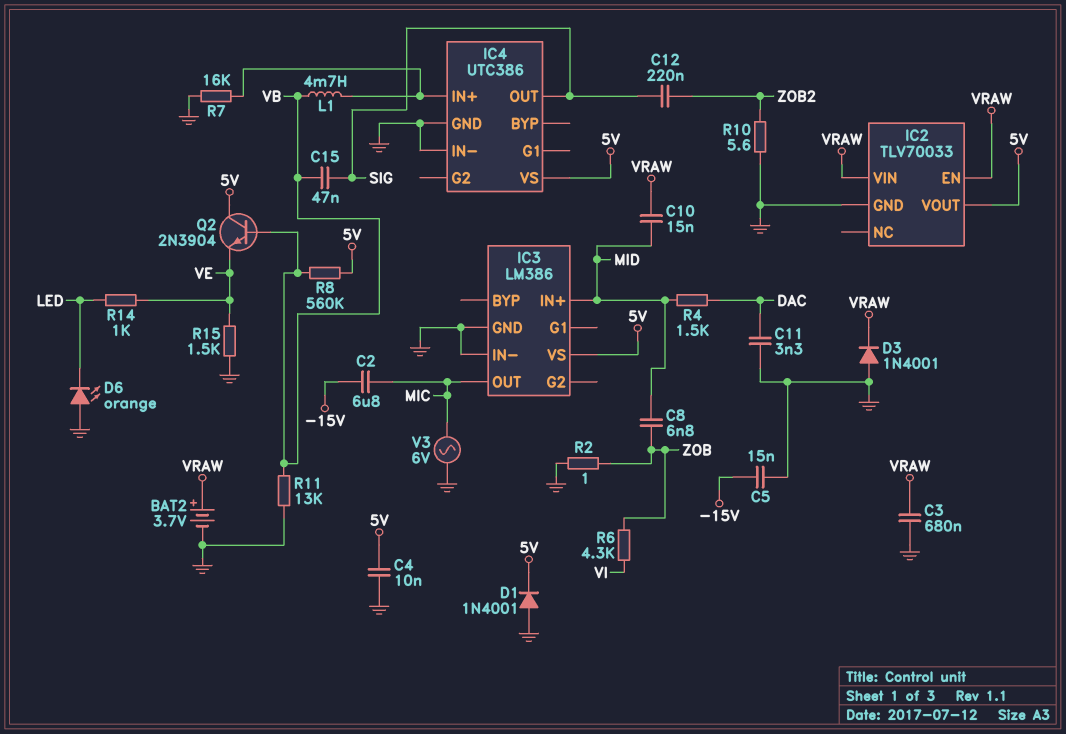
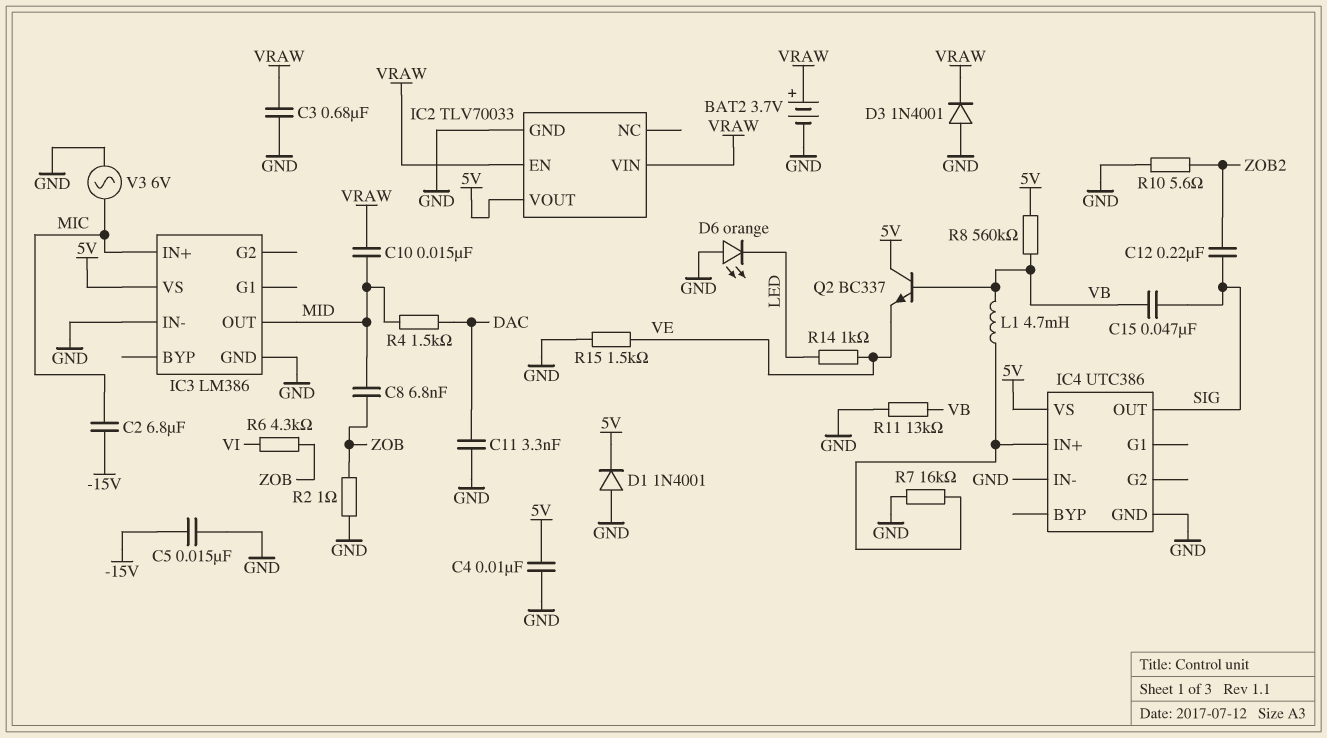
IC3 pin IN+: MID -> MIC
IC3 pin OUT: MIC -> MID
Q2: NPN 2N3904 (B VB, C 5V, E VE) -> NPN BC337 (B VB, C 5V, E VE)

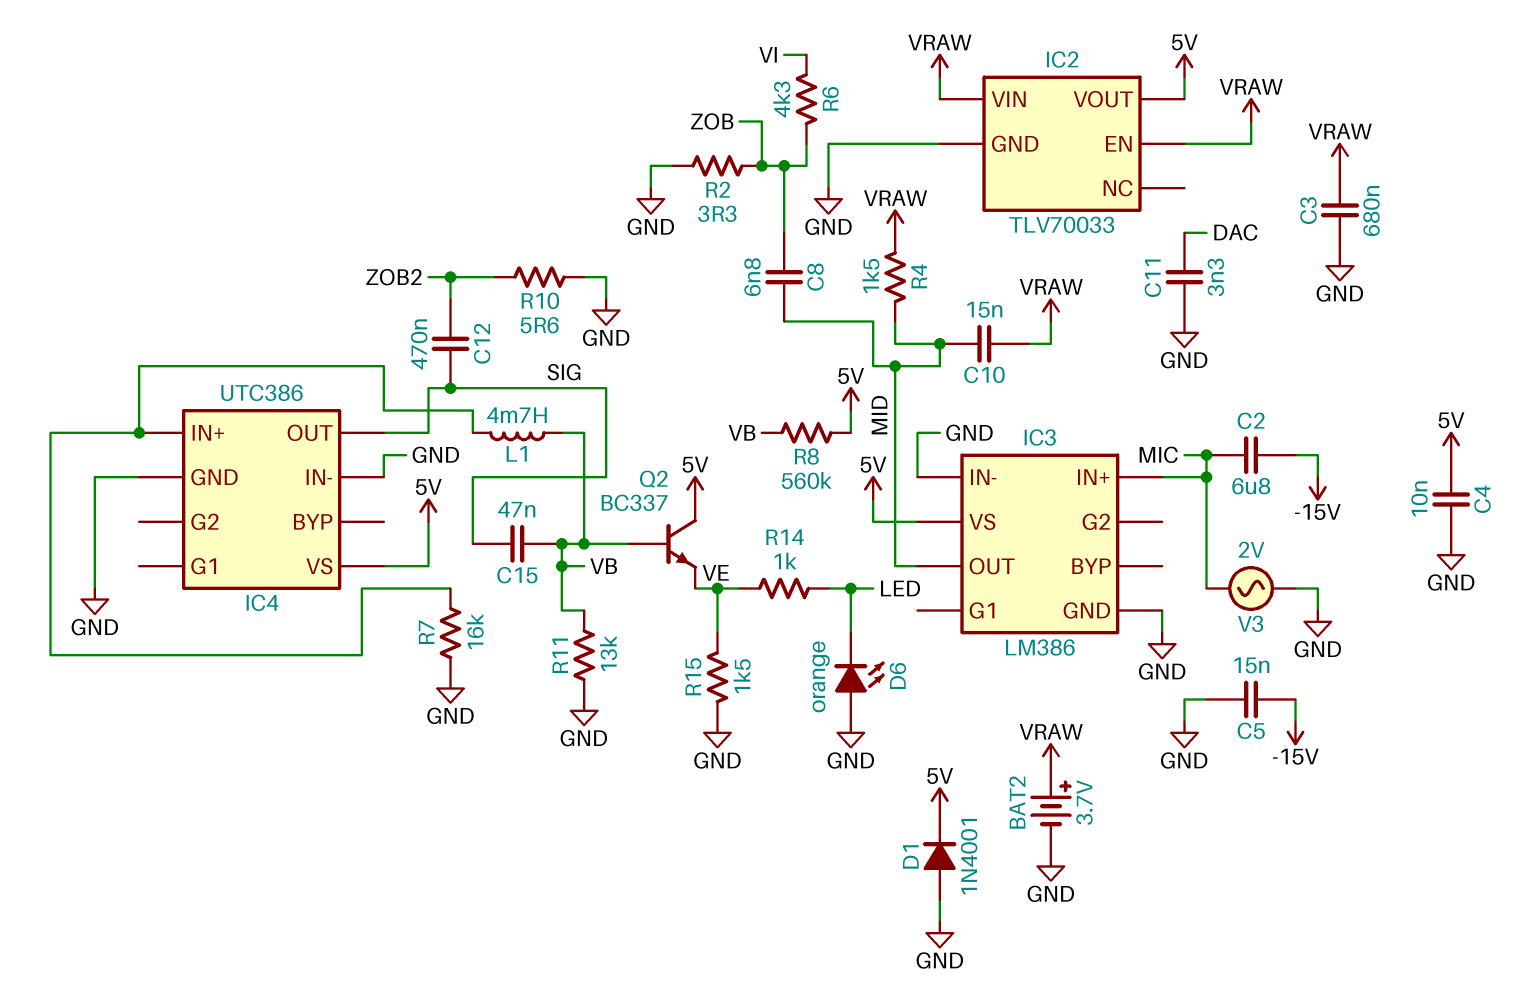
C12: 220nF (SIG, ZOB2) -> 470nF (SIG, ZOB2)
D3: diode 1N4001 (A GND, K VRAW) -> none
R2: 1 (GND, ZOB) -> 3.3 (GND, ZOB)
R4: 1.5k (DAC, MID) -> 1.5k (MID, VRAW)
V3: AC 6V (GND, MIC) -> AC 2V (GND, MIC)

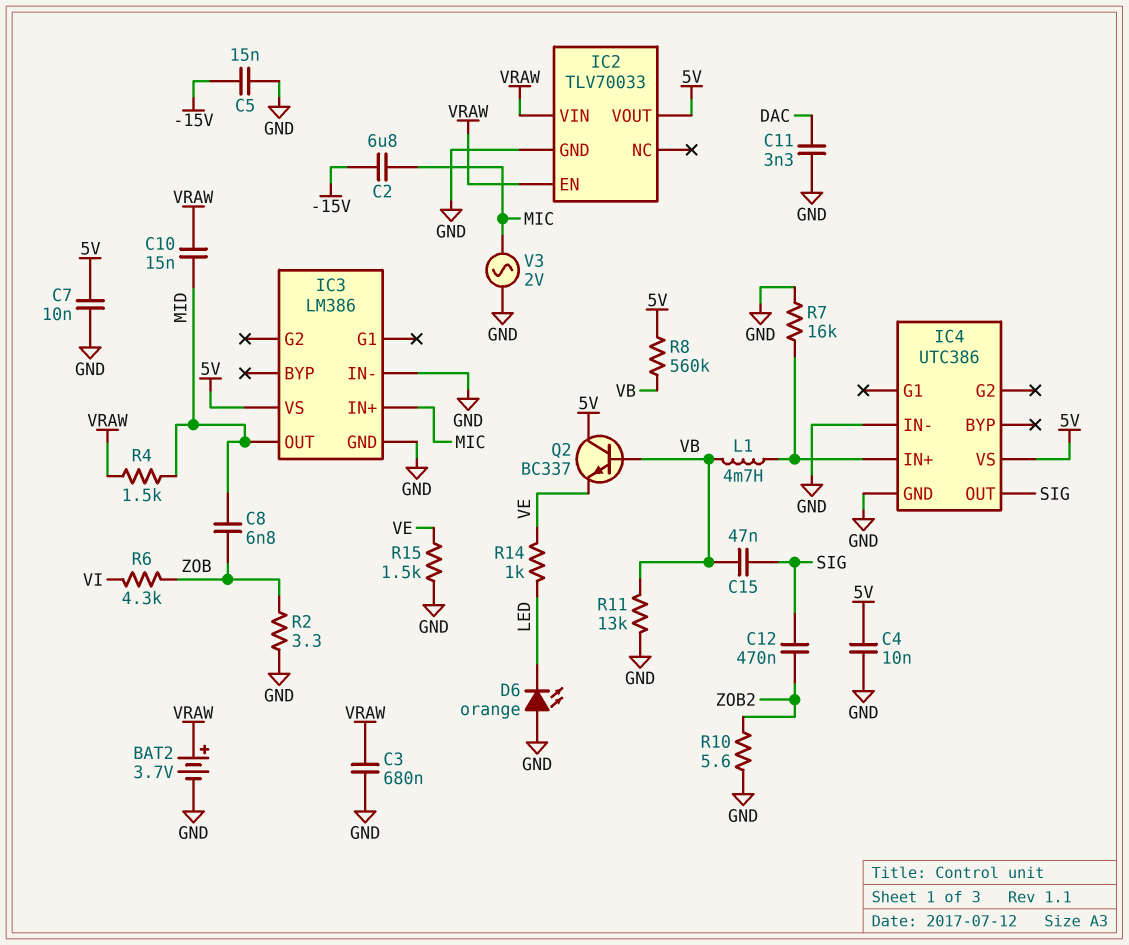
C7: none -> 10nF (5V, GND)
D1: diode 1N4001 (A GND, K 5V) -> none

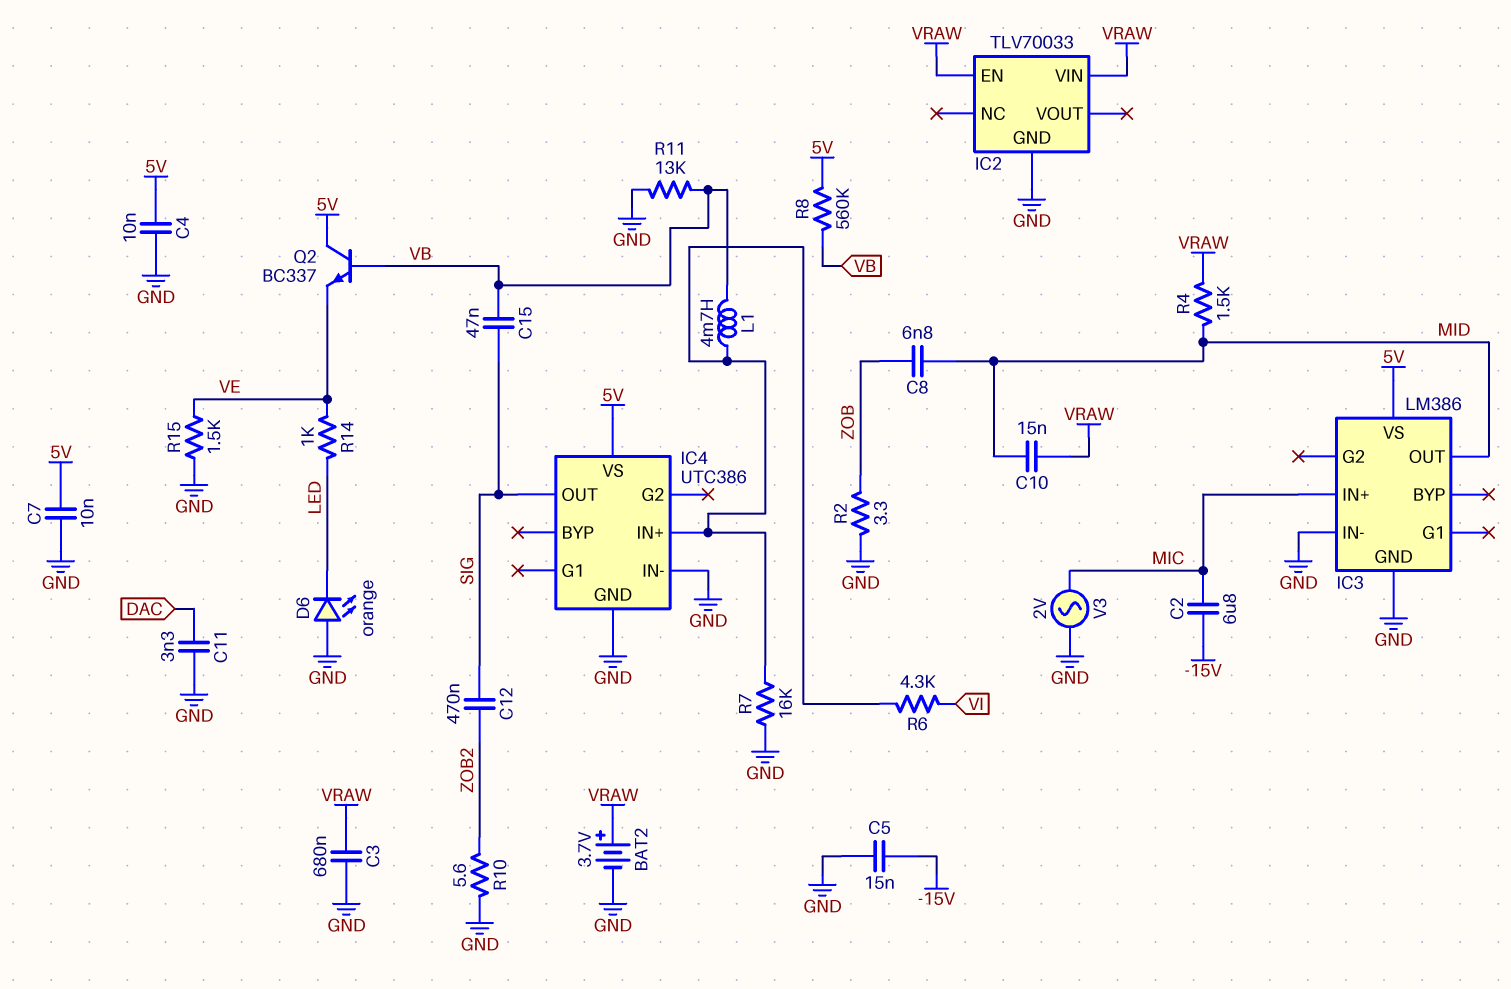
IC2 pin VOUT: 5V -> none
R6: 4.3k (VI, ZOB) -> 4.3k (IC4/IN+, VI)

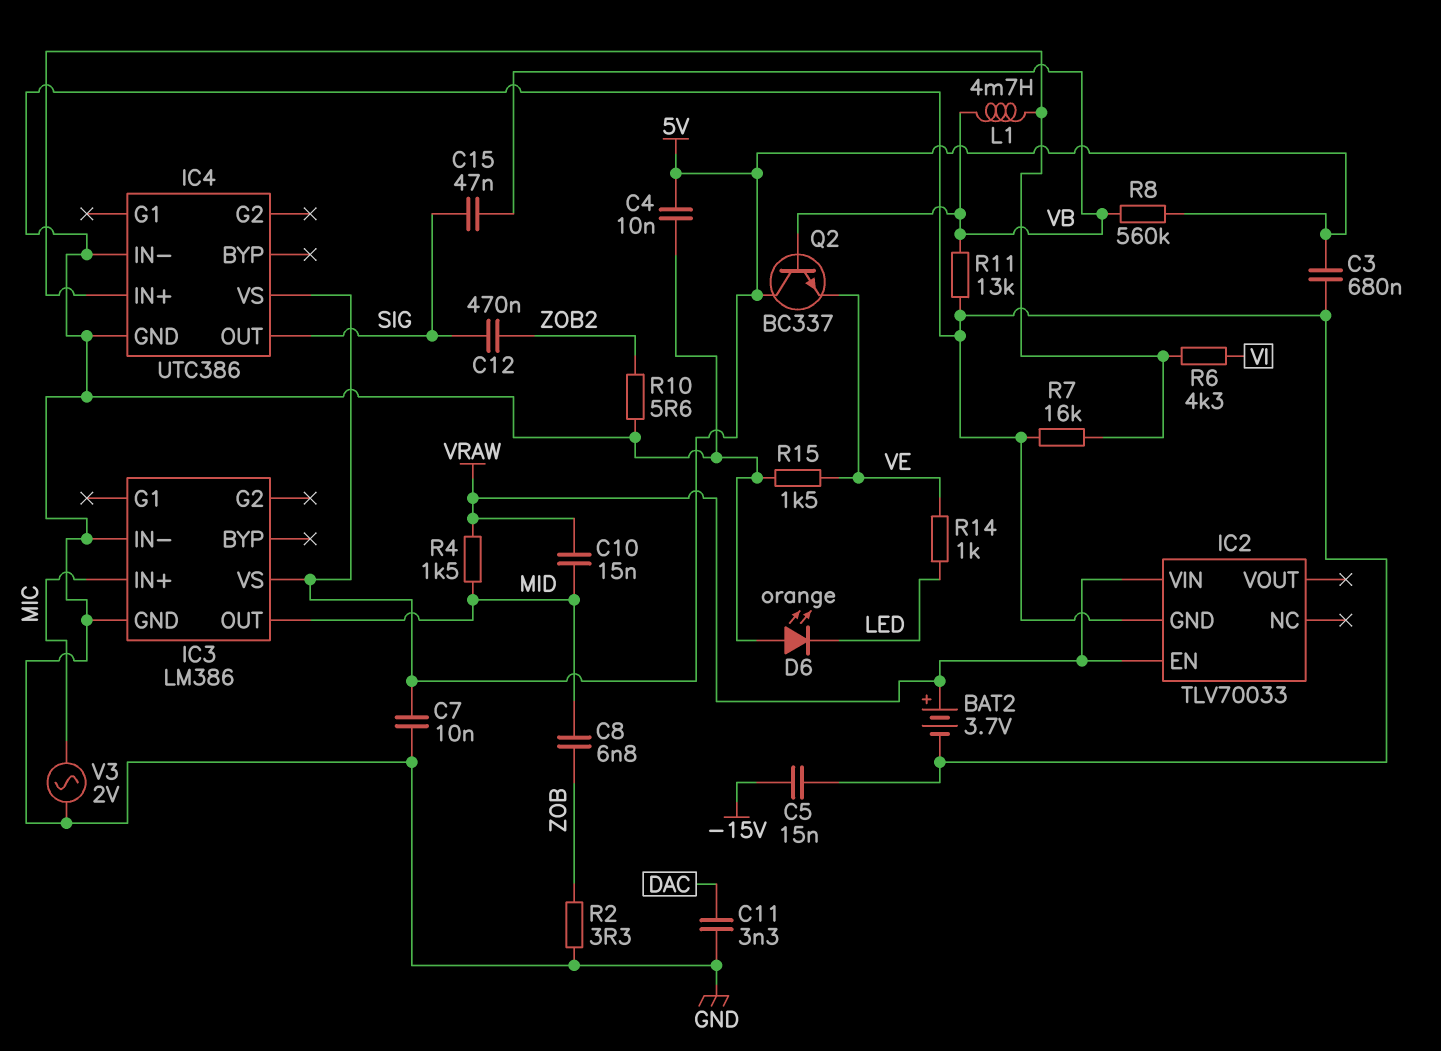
C2: 6.8uF (-15V, MIC) -> none
C3: 680nF (GND, VRAW) -> 680nF (5V, GND)

